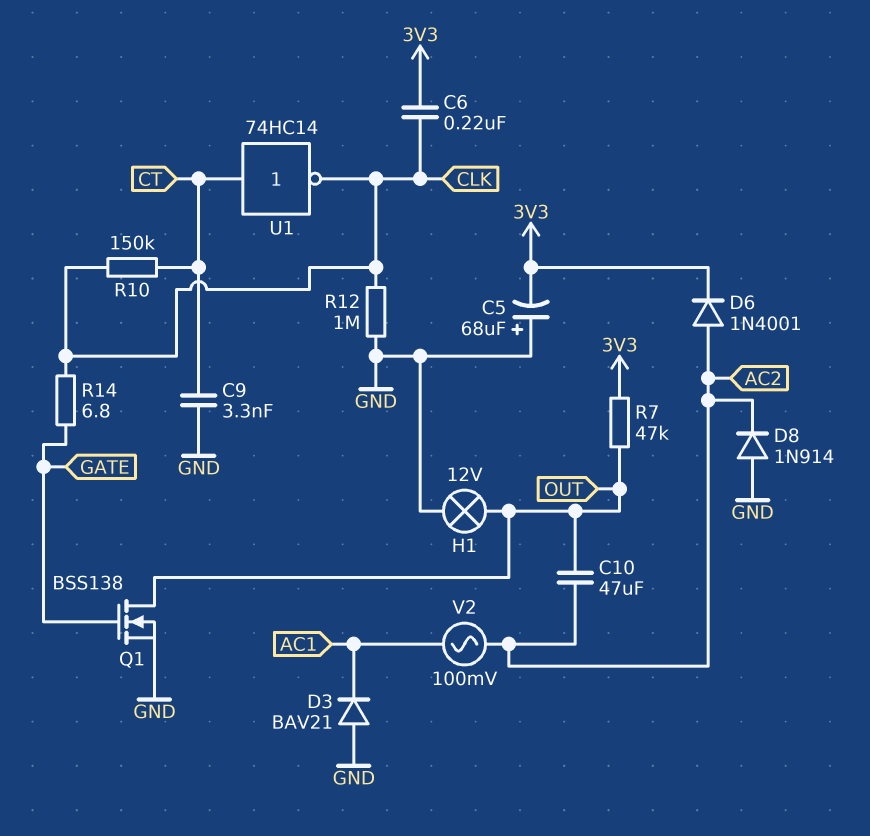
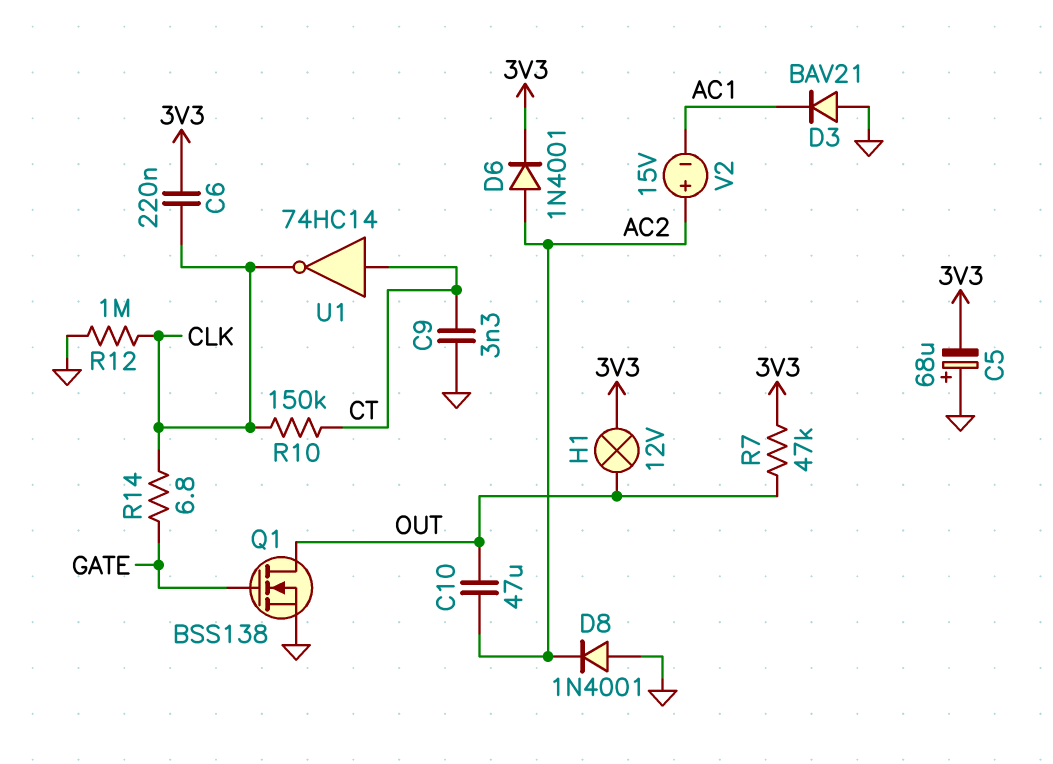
D8: diode 1N914 (A GND, K AC2) -> diode 1N4001 (A GND, K AC2)
H1: lamp 12V (GND, OUT) -> lamp 12V (3V3, OUT)
V2: AC 100mV (AC1, AC2) -> 15V (plus AC2, minus AC1)

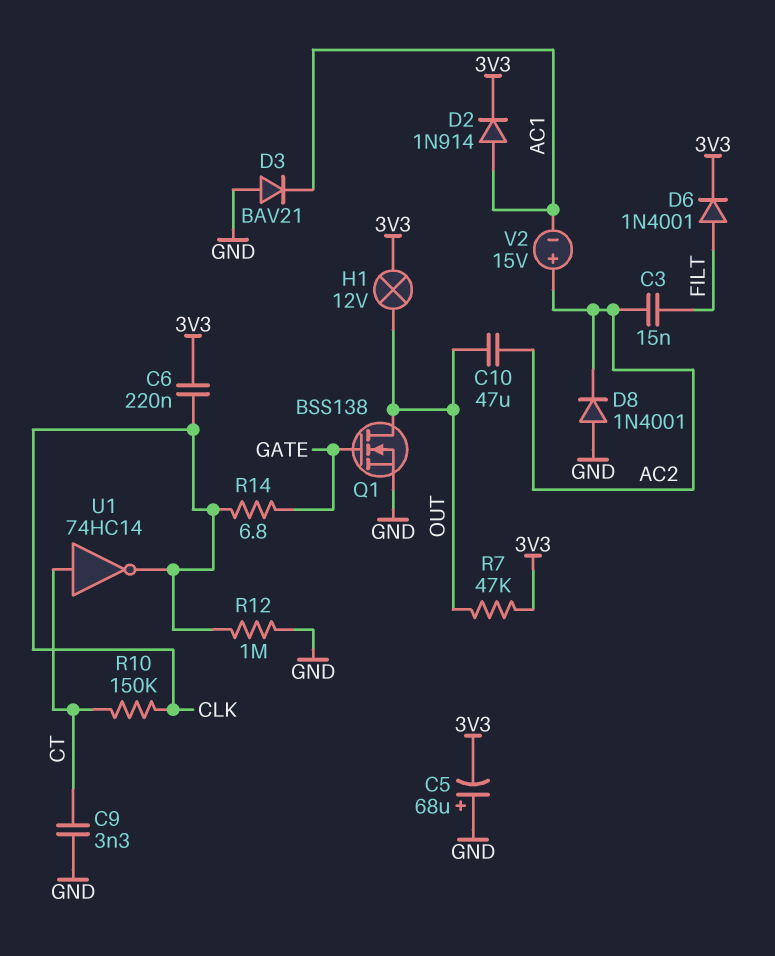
C3: none -> 15nF (AC2, FILT)
D2: none -> diode 1N914 (A AC1, K 3V3)
D6: diode 1N4001 (A AC2, K 3V3) -> diode 1N4001 (A FILT, K 3V3)

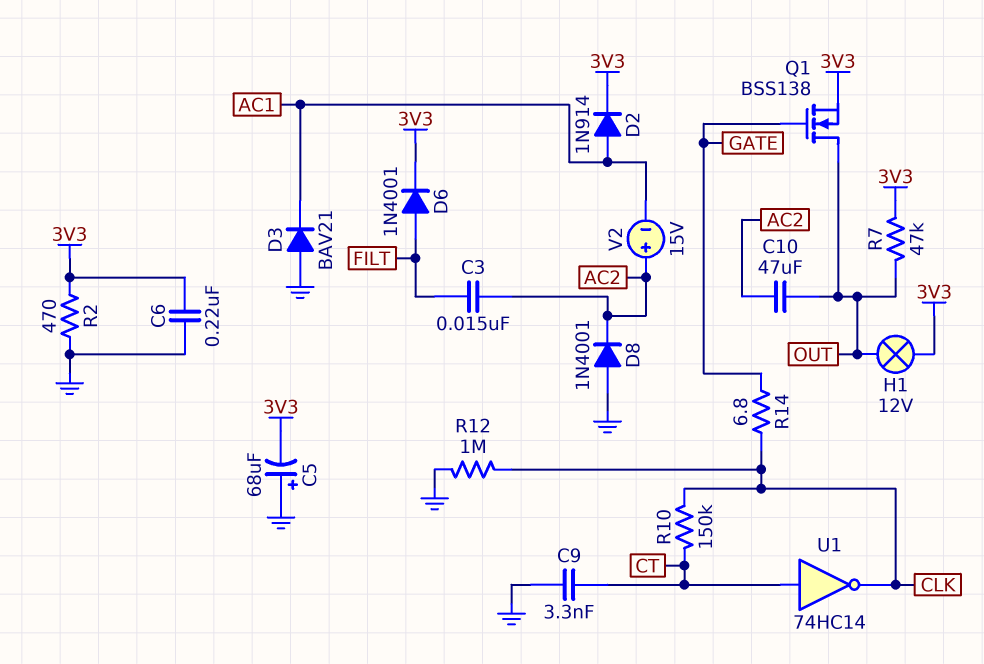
C6: 220nF (3V3, CLK) -> 220nF (3V3, GND)
Q1: NMOS BSS138 (G GATE, D OUT, S GND) -> NMOS BSS138 (G GATE, D OUT, S 3V3)
R2: none -> 470 (3V3, GND)

